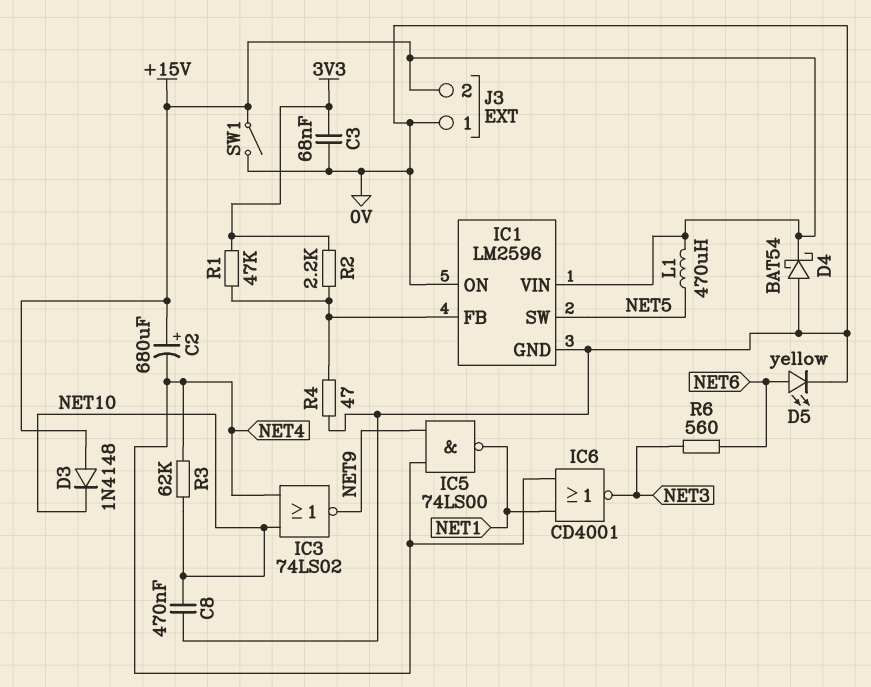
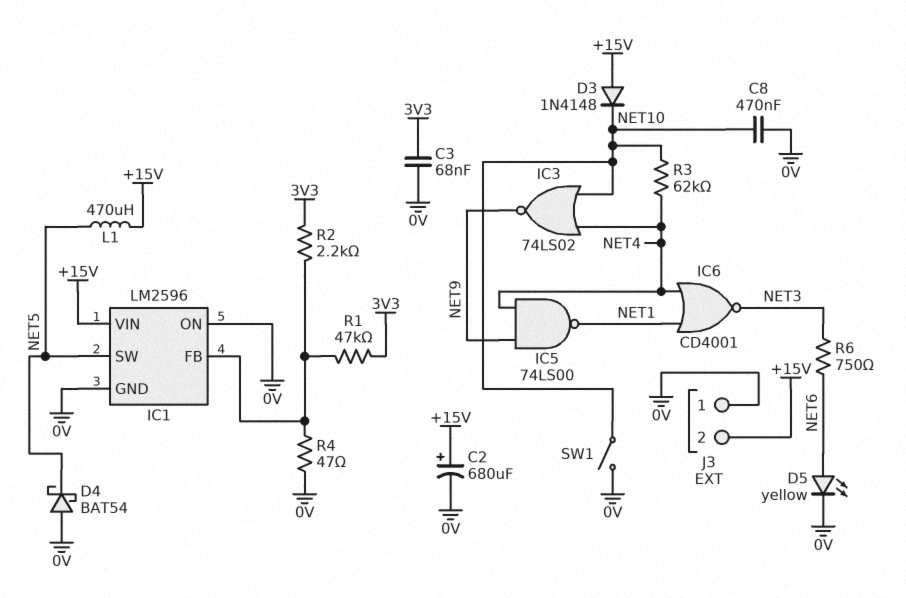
C2: 680uF (plus +15V, minus NET4) -> 680uF (plus +15V, minus 0V)
D4: schottky BAT54 (A 0V, K +15V) -> schottky BAT54 (A 0V, K NET5)
R6: 560 (NET3, NET6) -> 750 (NET3, NET6)
SW1: switch (+15V, 0V) -> switch (0V, NET10)

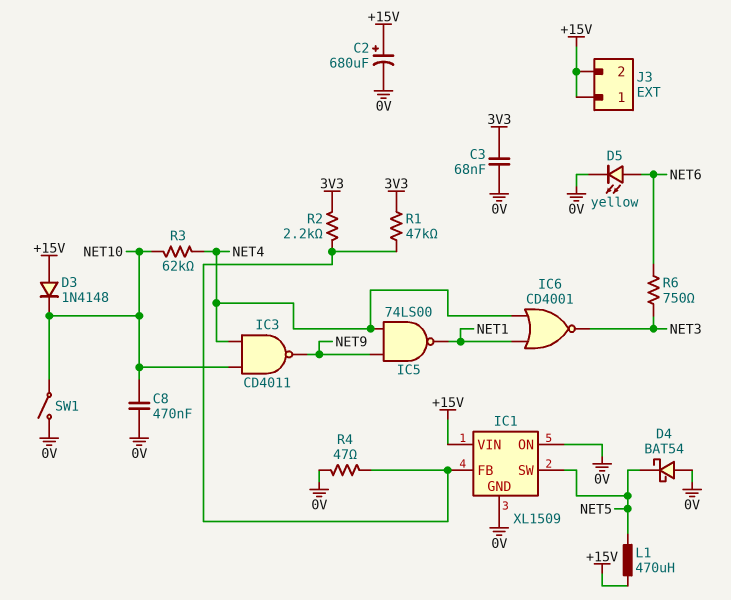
IC1: LM2596 -> XL1509
IC3: NOR 74LS02 (in NET4, in NET10, out NET9) -> NAND CD4011 (in NET4, in NET10, out NET9)
J3 pin 1: 0V -> +15V

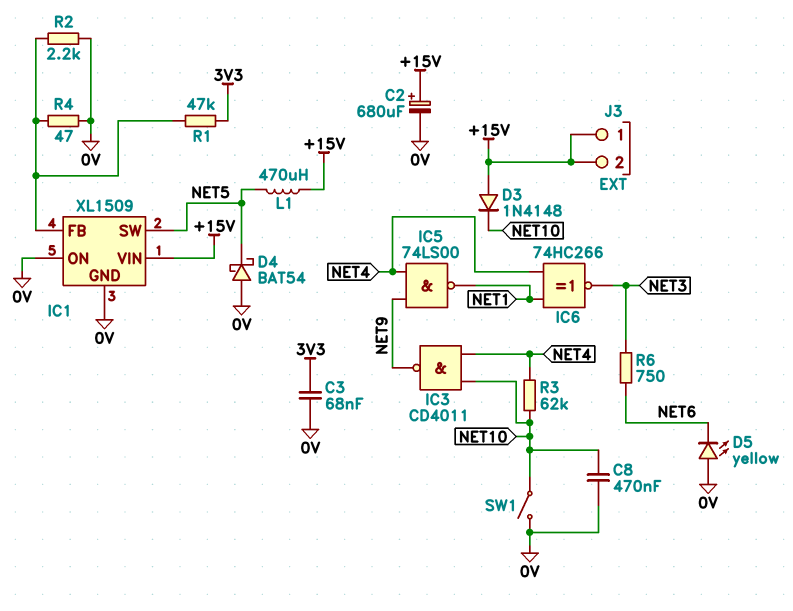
D5: LED yellow (A NET6, K 0V) -> LED yellow (A 0V, K NET6)
IC6: NOR CD4001 (in NET1, in NET4, out NET3) -> XNOR 74HC266 (in NET1, in NET4, out NET3)
R2: 2.2k (3V3, IC1/FB) -> 2.2k (0V, IC1/FB)

